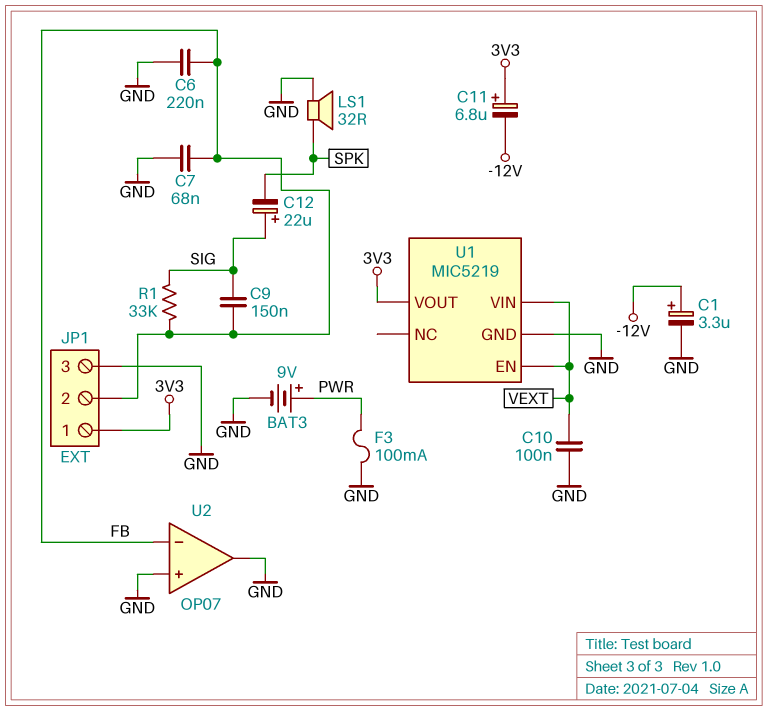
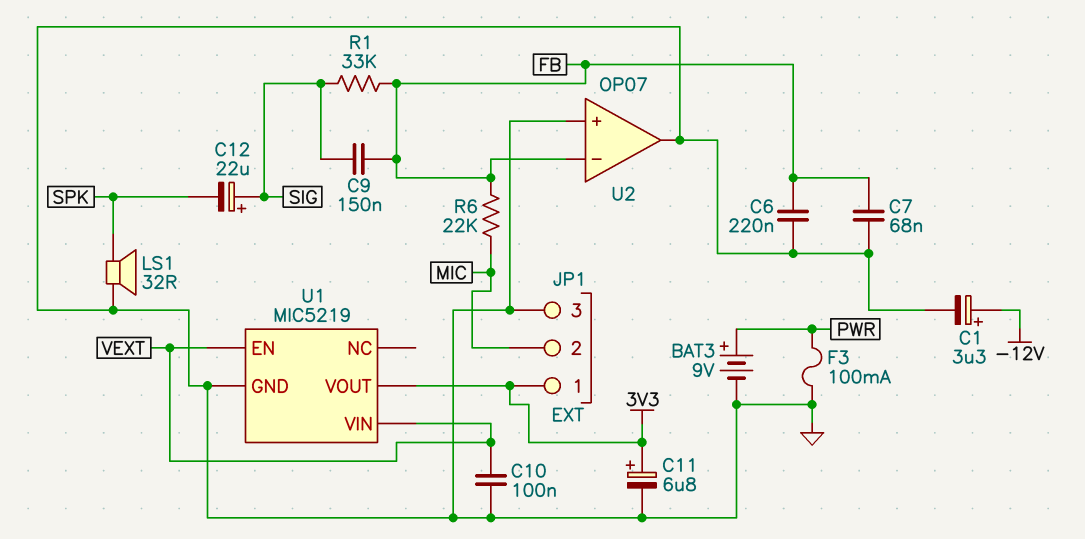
C11: 6.8uF (plus 3V3, minus -12V) -> 6.8uF (plus 3V3, minus GND)
JP1 pin 2: FB -> MIC
R6: none -> 22k (FB, MIC)

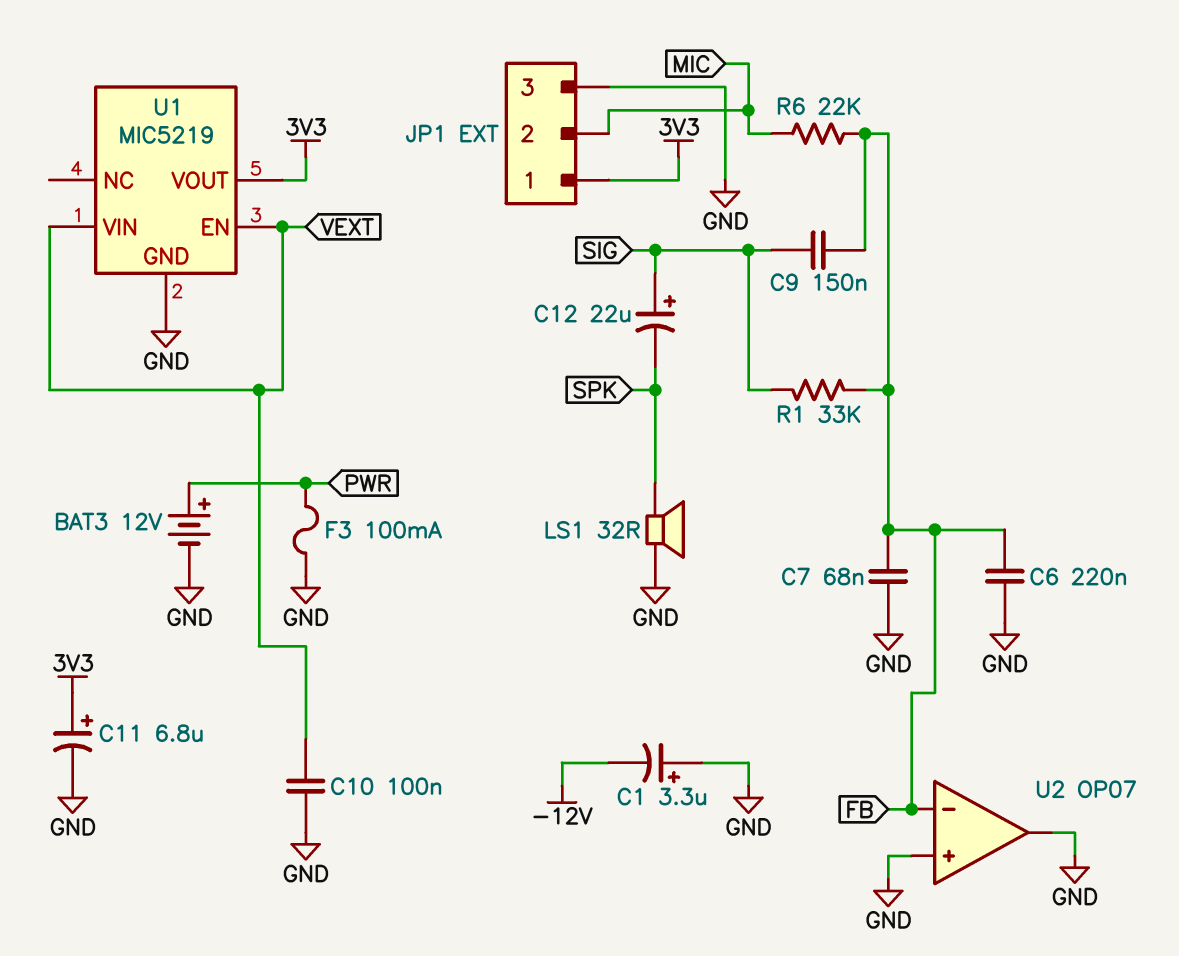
BAT3: 9V (plus PWR, minus GND) -> 12V (plus PWR, minus GND)
C1: 3.3uF (plus -12V, minus GND) -> 3.3uF (plus GND, minus -12V)

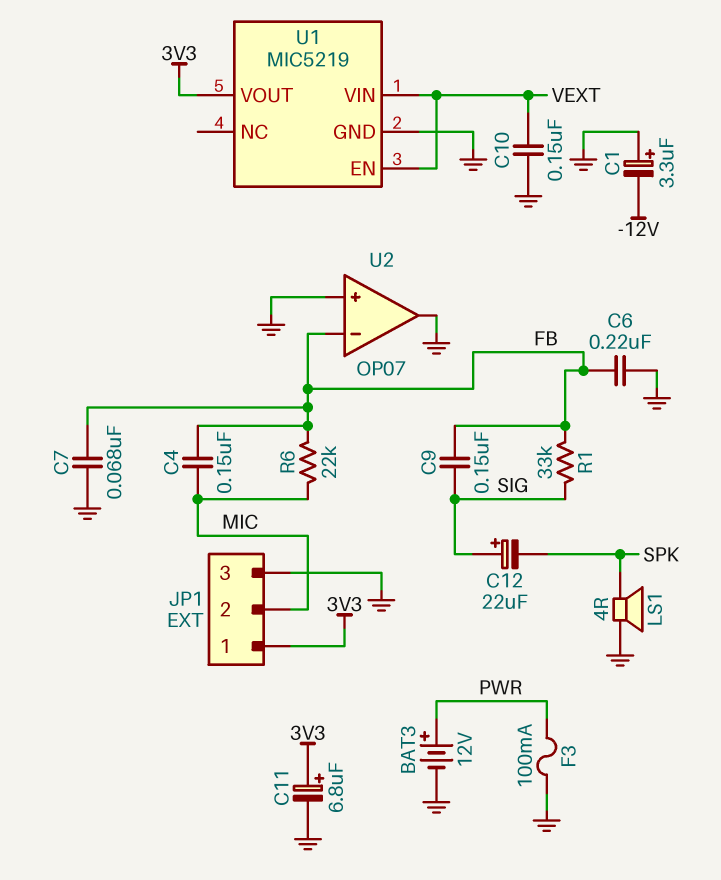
C4: none -> 150nF (FB, MIC)
C10: 100nF (GND, VEXT) -> 150nF (GND, VEXT)
LS1: speaker 32R (GND, SPK) -> speaker 4R (GND, SPK)

